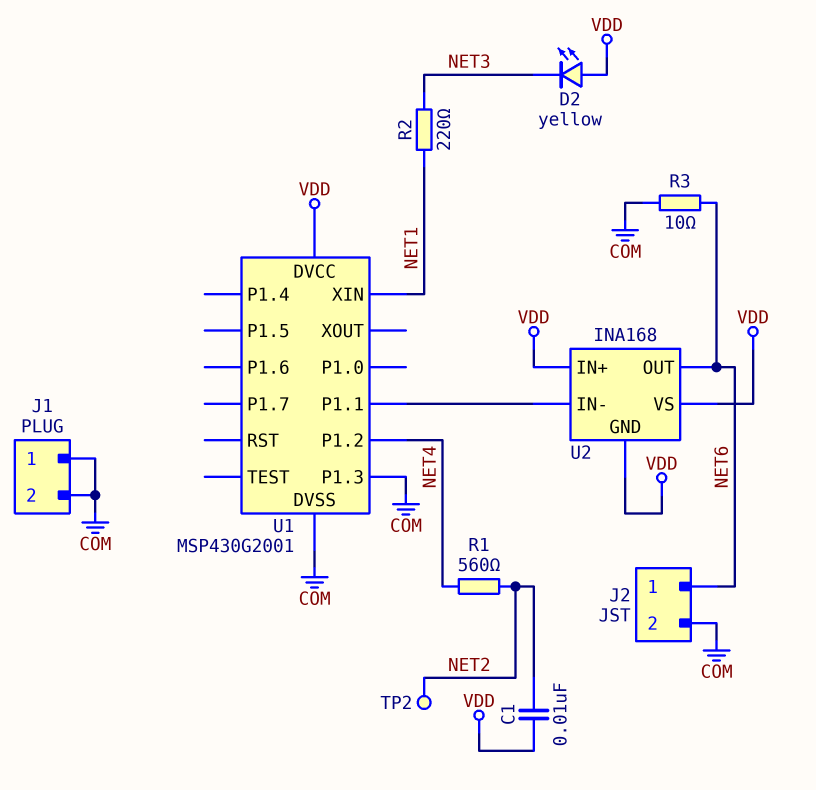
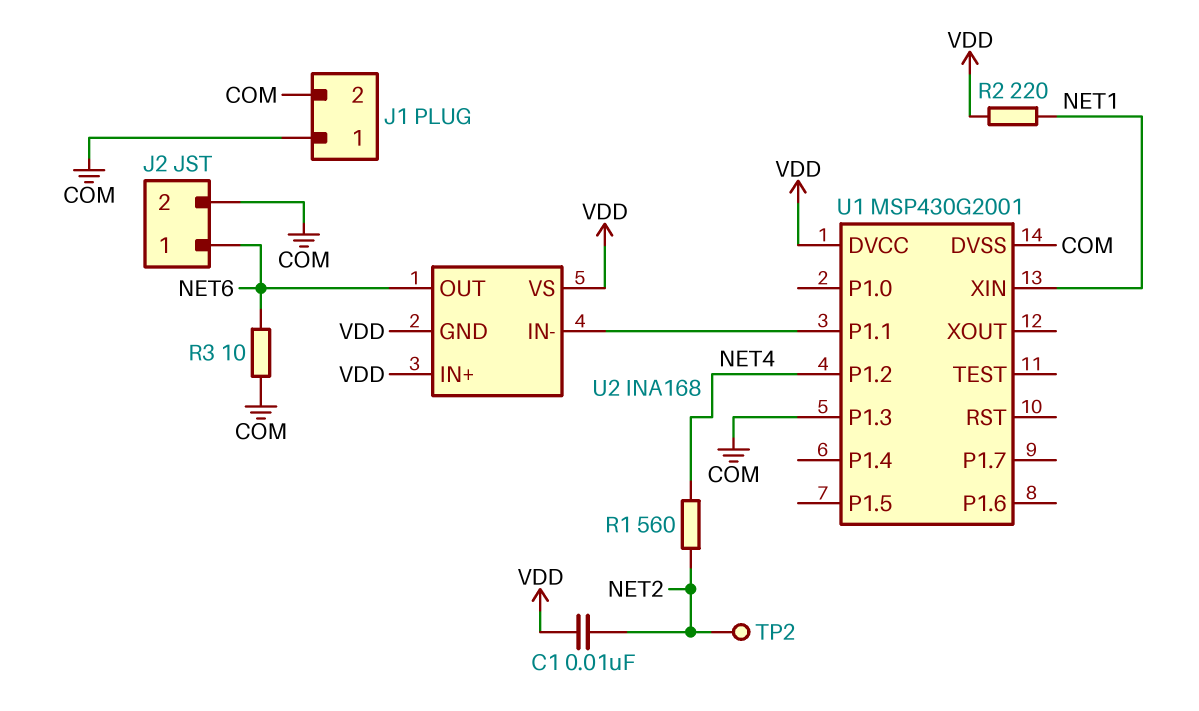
D2: LED yellow (A VDD, K NET3) -> none
R2: 220 (NET1, NET3) -> 220 (NET1, VDD)

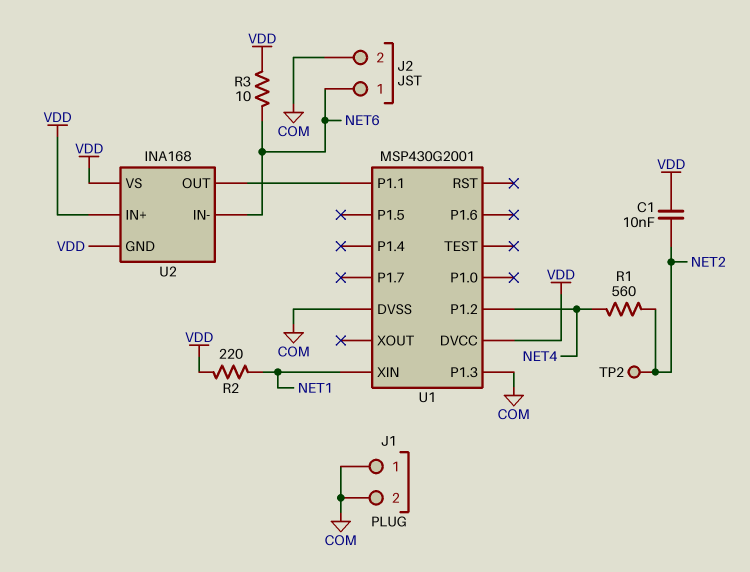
R3: 10 (COM, NET6) -> 10 (NET6, VDD)
U2 pin IN-: U1/P1.1 -> NET6
U2 pin OUT: NET6 -> U1/P1.1

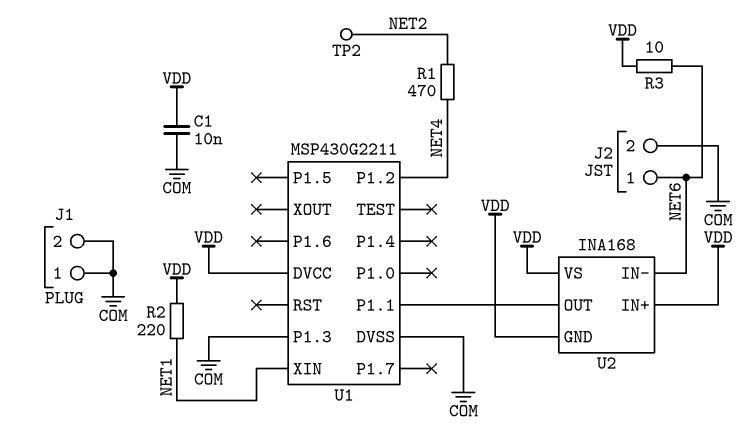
C1: 10nF (NET2, VDD) -> 10nF (COM, VDD)
R1: 560 (NET2, NET4) -> 470 (NET2, NET4)
U1: MSP430G2001 -> MSP430G2211

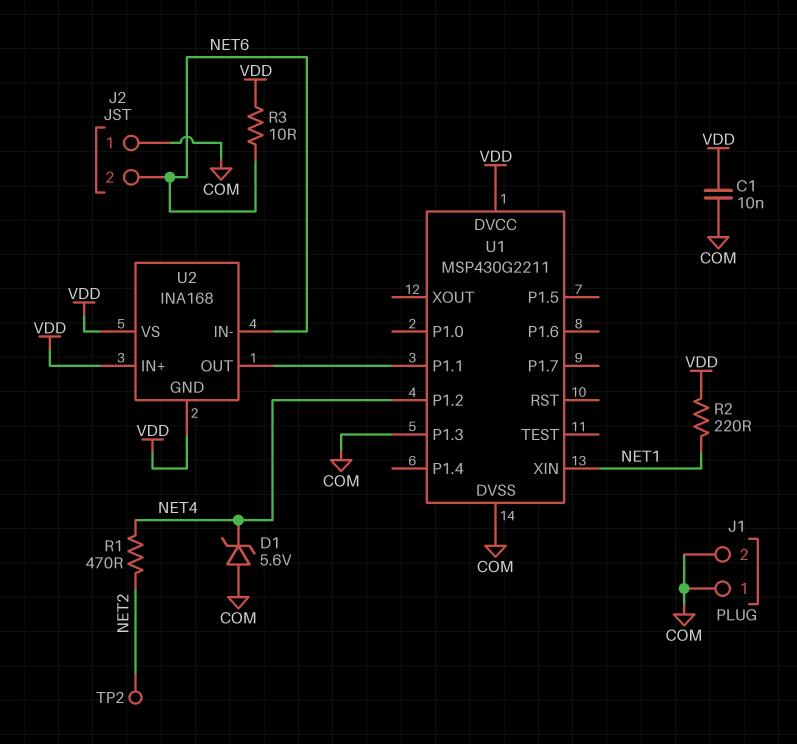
D1: none -> zener 5.6V (A COM, K NET4)
J2 pin 1: NET6 -> COM
J2 pin 2: COM -> NET6

